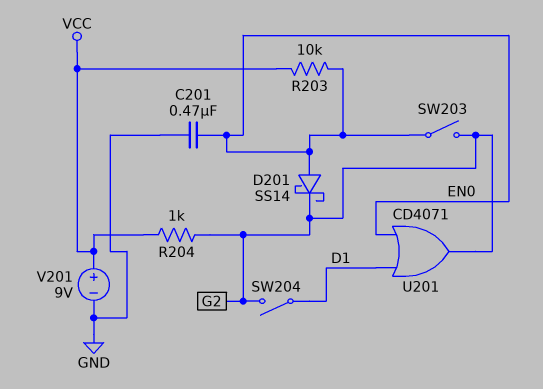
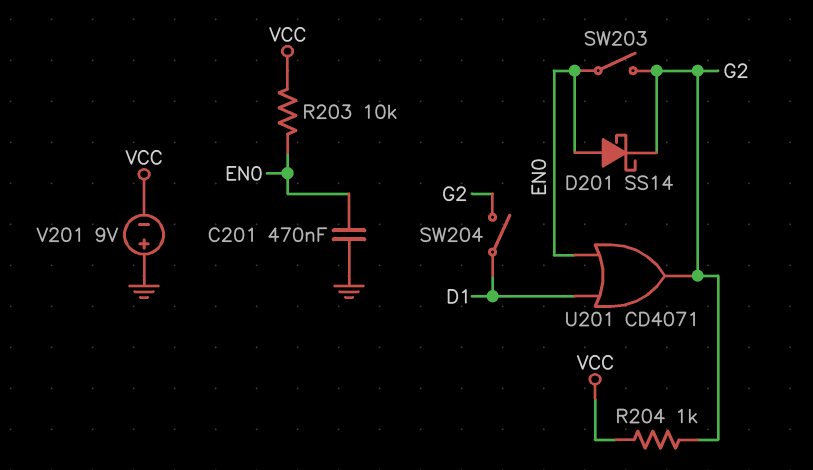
V201: 9V (plus VCC, minus GND) -> 9V (plus GND, minus VCC)

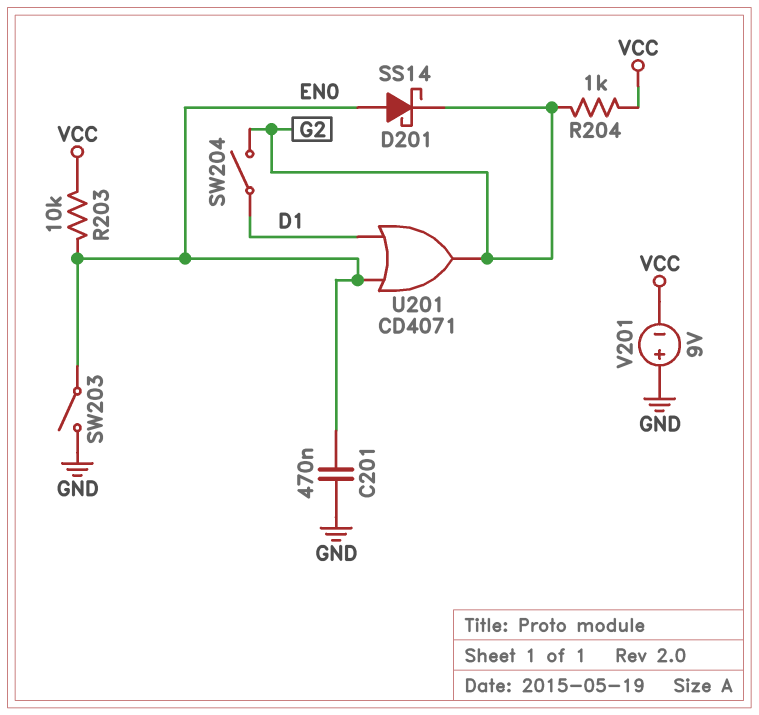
SW203: switch (EN0, G2) -> switch (EN0, GND)

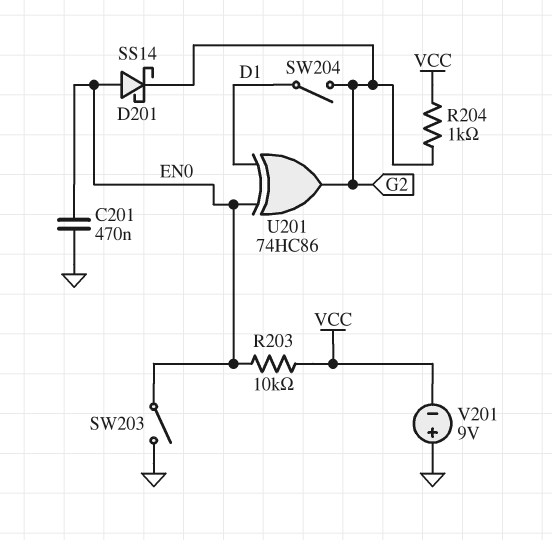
U201: OR CD4071 (in D1, in EN0, out G2) -> XOR 74HC86 (in D1, in EN0, out G2)

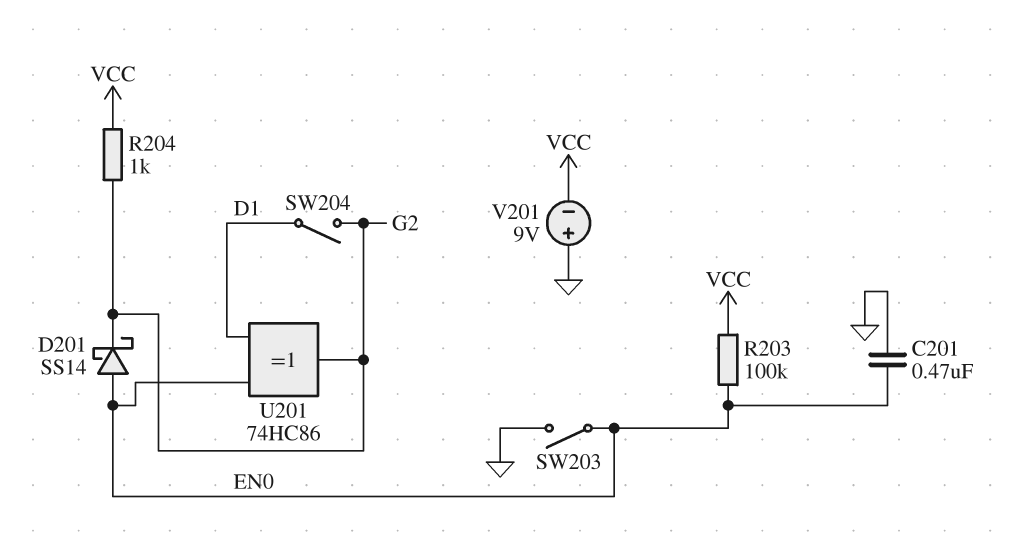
R203: 10k (EN0, VCC) -> 100k (EN0, VCC)

